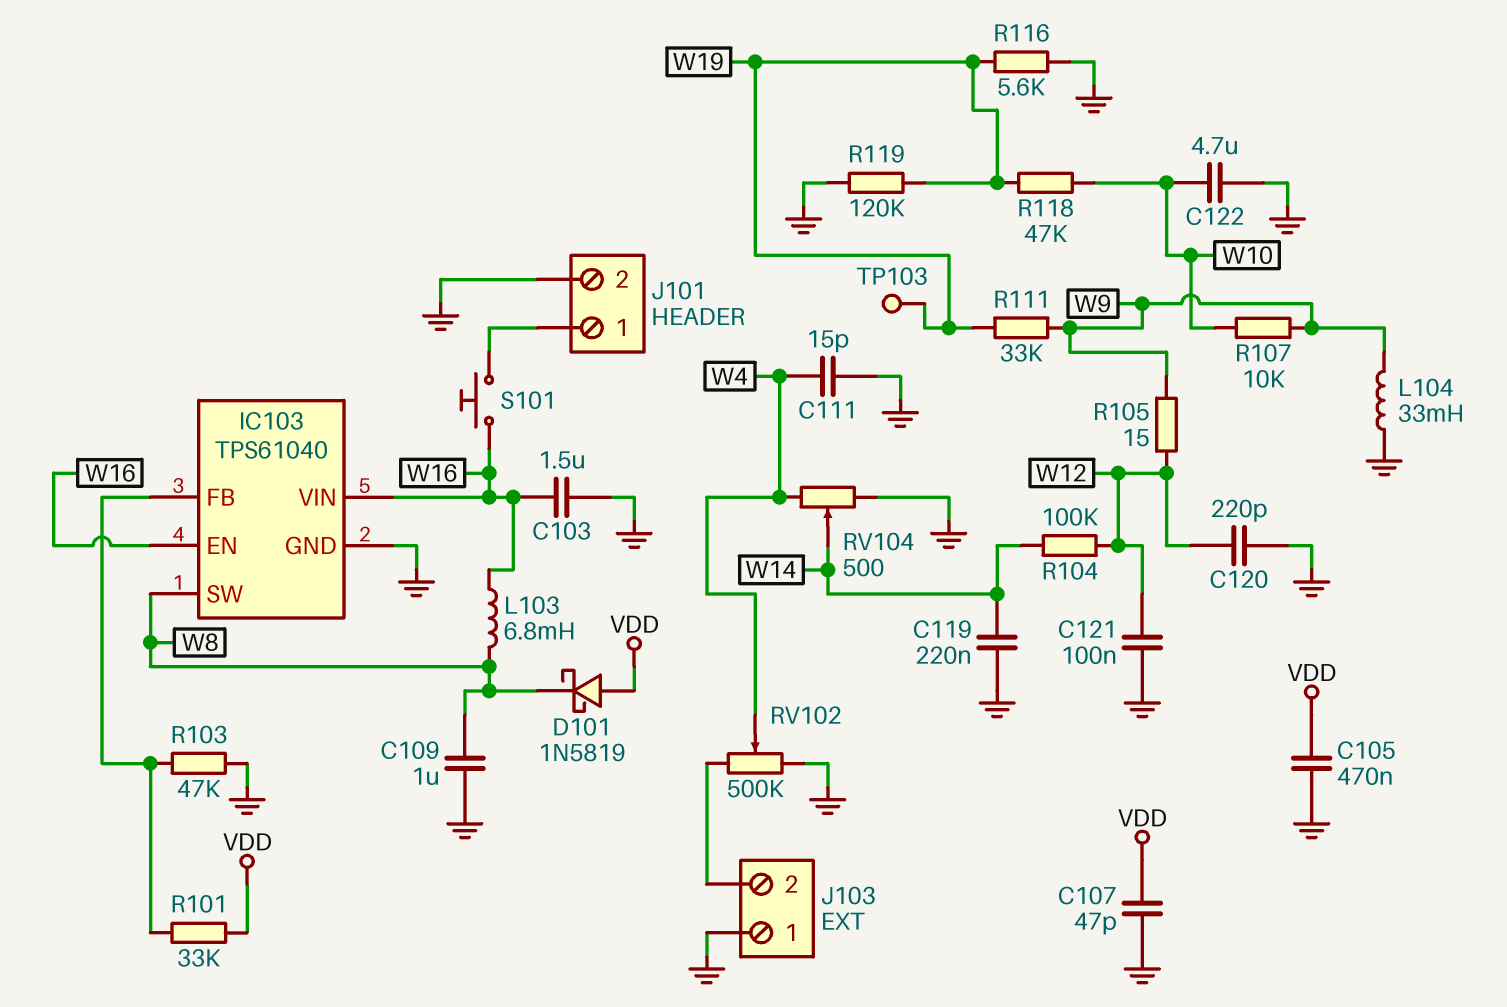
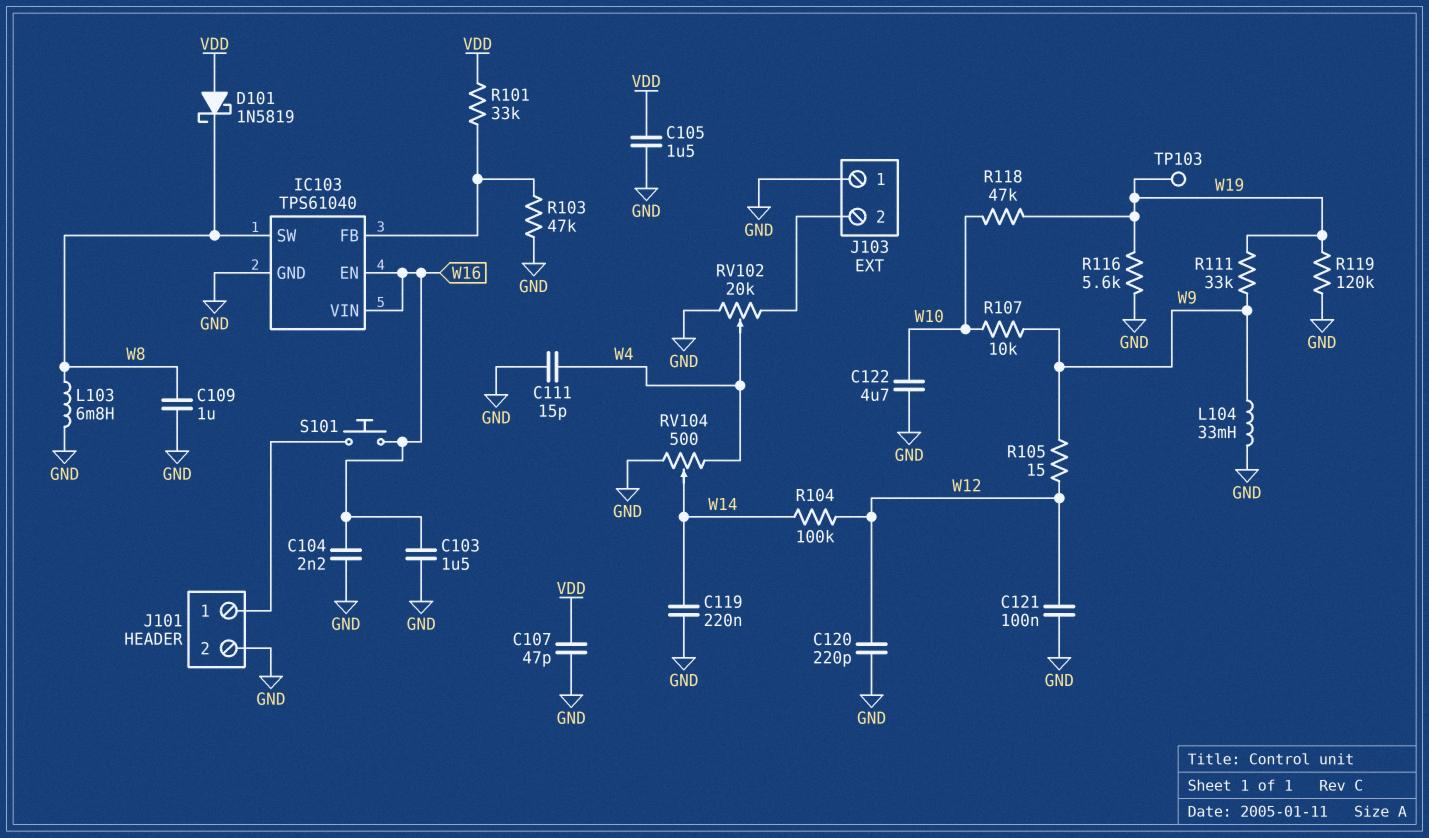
C104: none -> 2.2nF (GND, W16)
C105: 470nF (GND, VDD) -> 1.5uF (GND, VDD)
L103: 6.8mH (W8, W16) -> 6.8mH (GND, W8)
RV102: 500k (GND, J103/2, wiper W4) -> 20k (GND, J103/2, wiper W4)

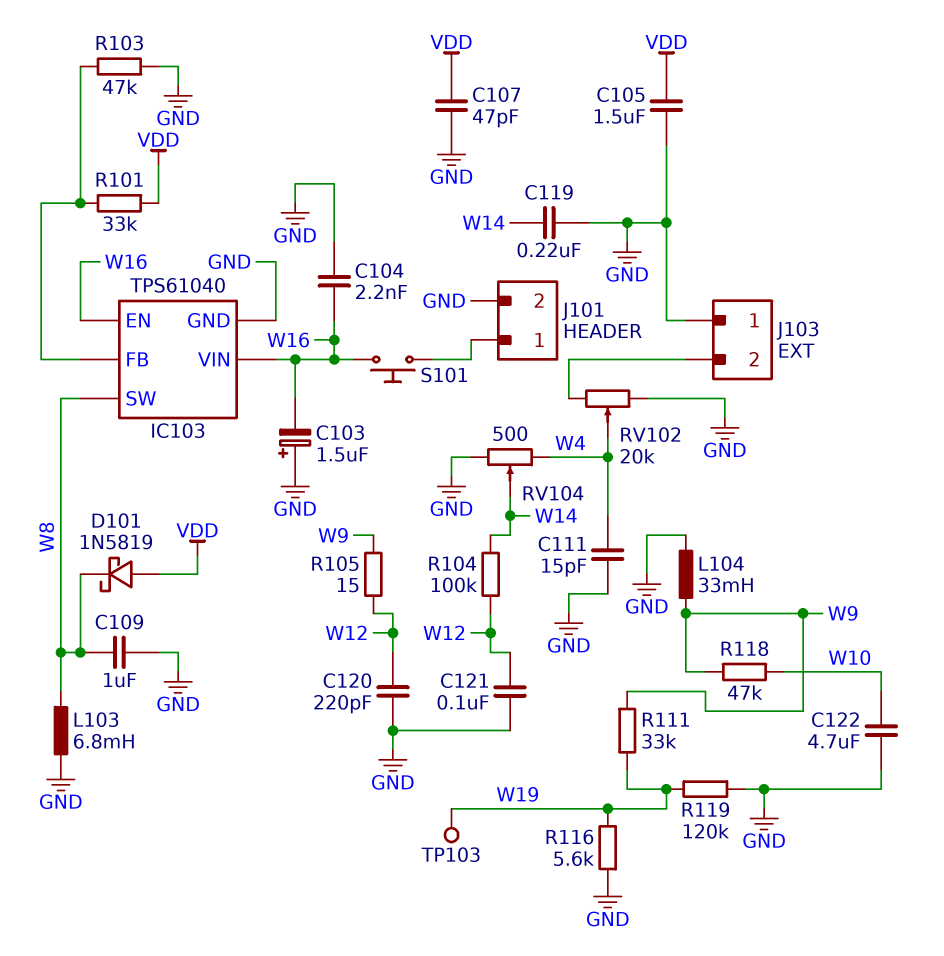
C103: 1.5uF (GND, W16) -> 1.5uF (plus GND, minus W16)
R107: 10k (W9, W10) -> none
R118: 47k (W10, W19) -> 47k (W9, W10)

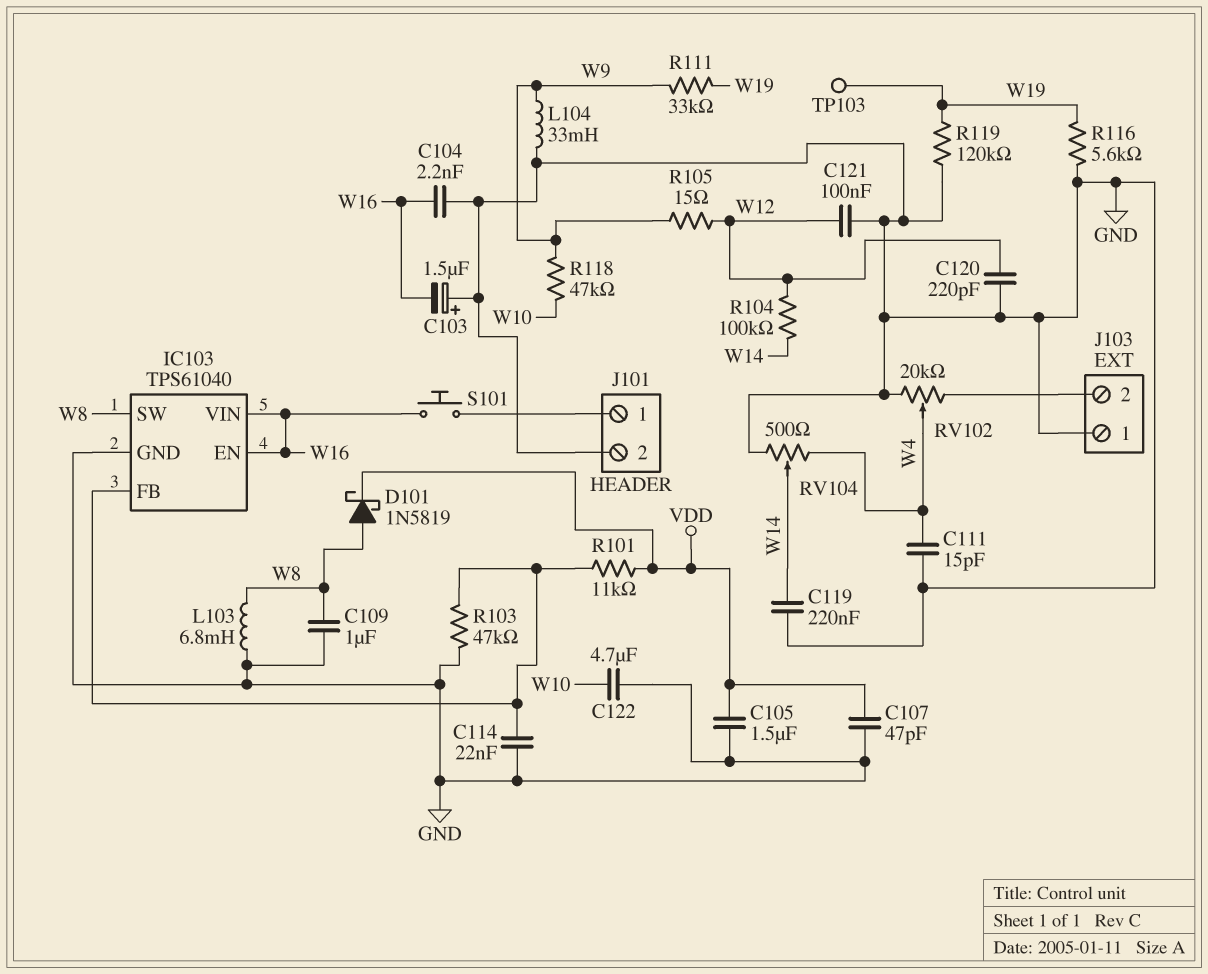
C114: none -> 22nF (GND, IC103/FB)
D101: schottky 1N5819 (A VDD, K W8) -> schottky 1N5819 (A W8, K VDD)
R101: 33k (IC103/FB, VDD) -> 11k (IC103/FB, VDD)

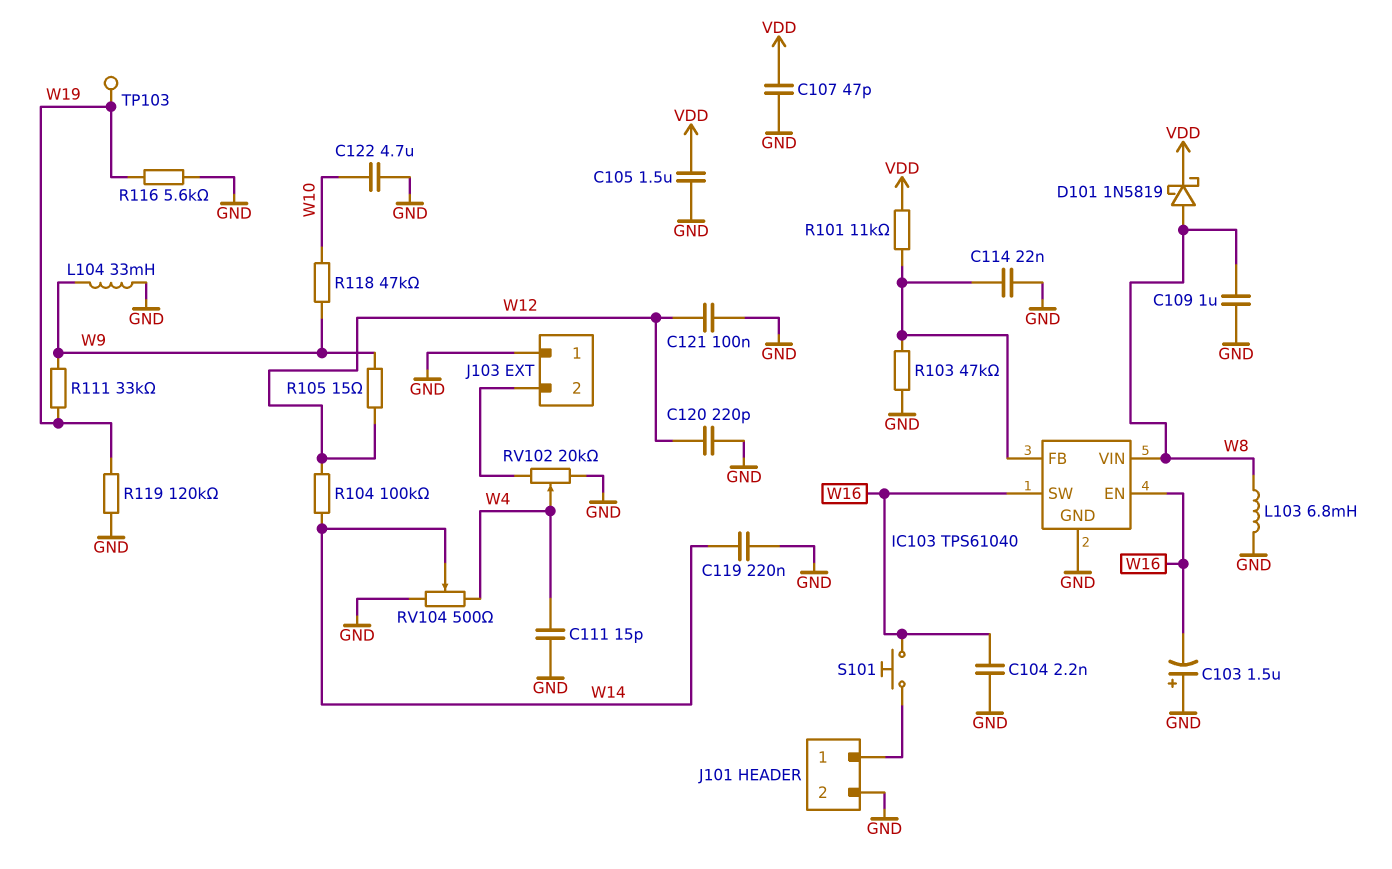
IC103 pin SW: W8 -> W16
IC103 pin VIN: W16 -> W8

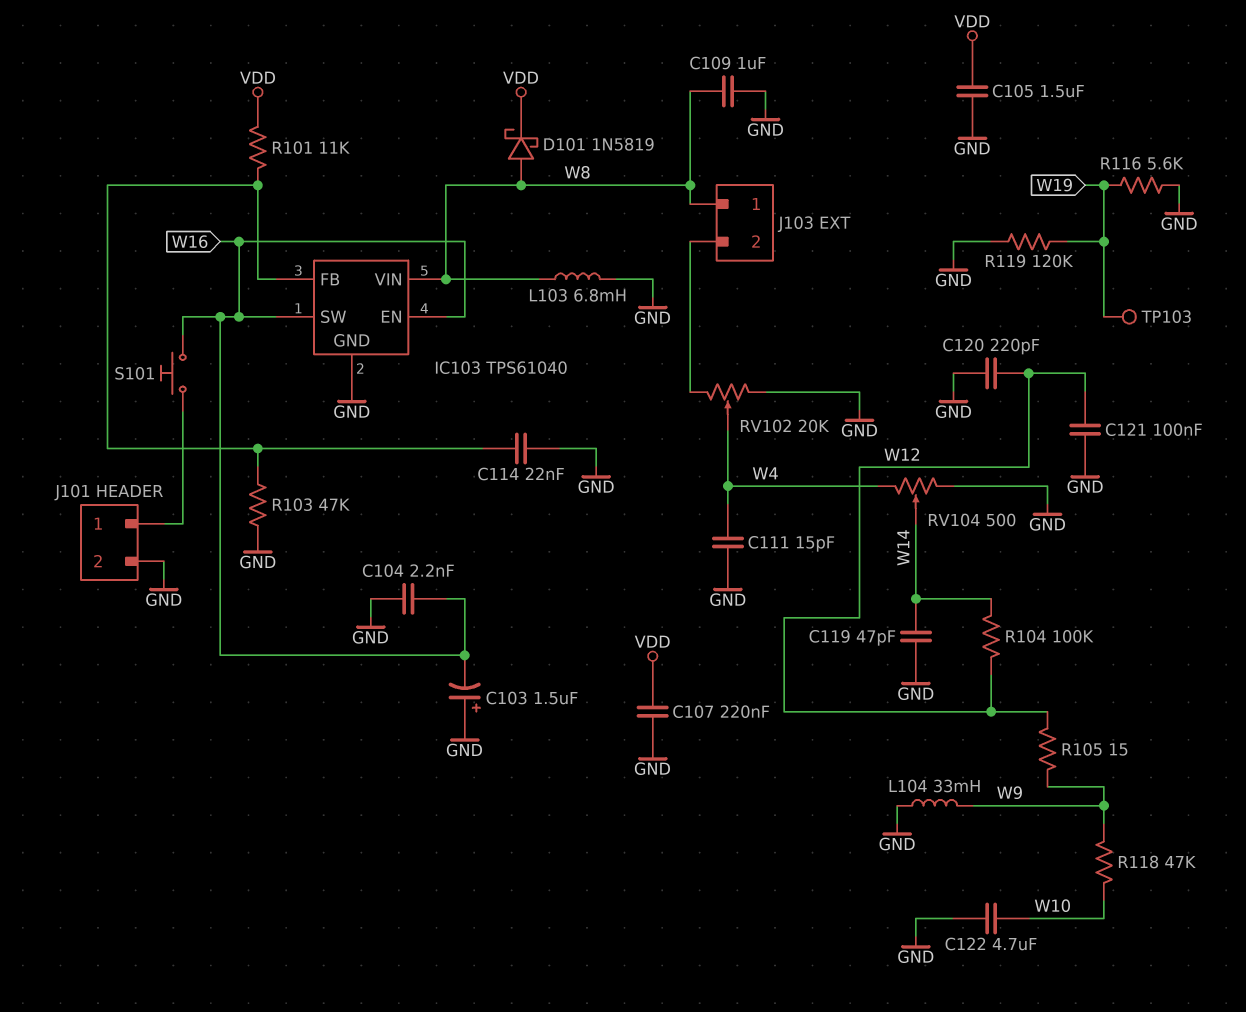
C107: 47pF (GND, VDD) -> 220nF (GND, VDD)
C119: 220nF (GND, W14) -> 47pF (GND, W14)
J103 pin 1: GND -> W8
R111: 33k (W9, W19) -> none

